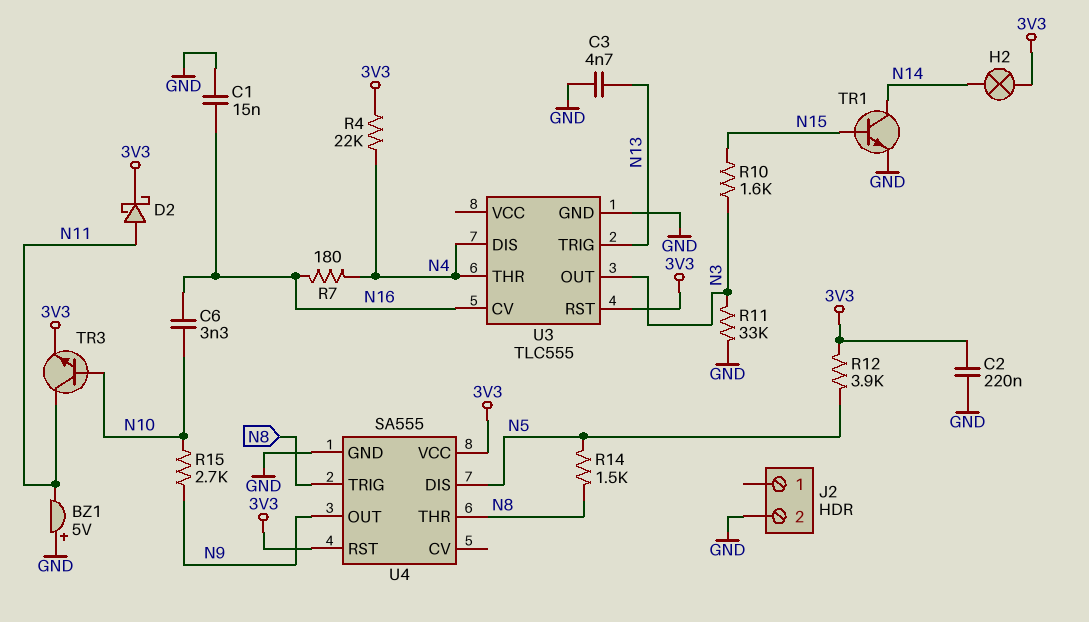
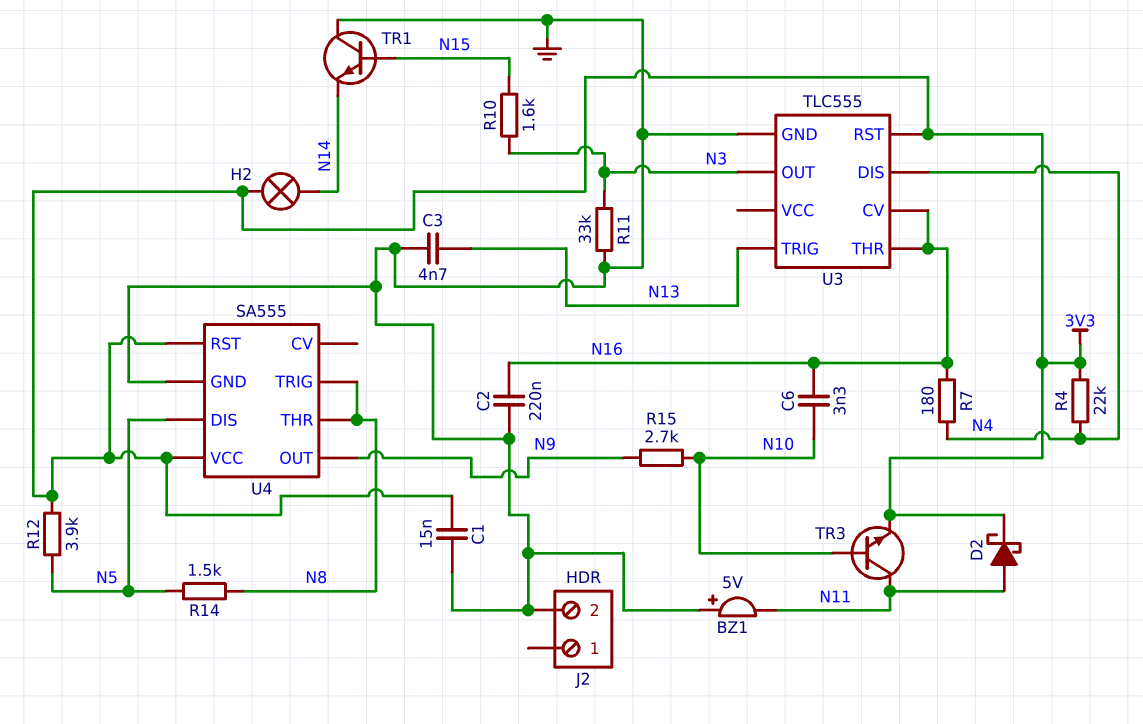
C1: 15nF (GND, N16) -> 15nF (3V3, GND)
C2: 220nF (3V3, GND) -> 220nF (GND, N16)
TR1: NPN (B N15, C N14, E GND) -> NPN (B N15, C GND, E N14)
U3 pin THR: N4 -> N16

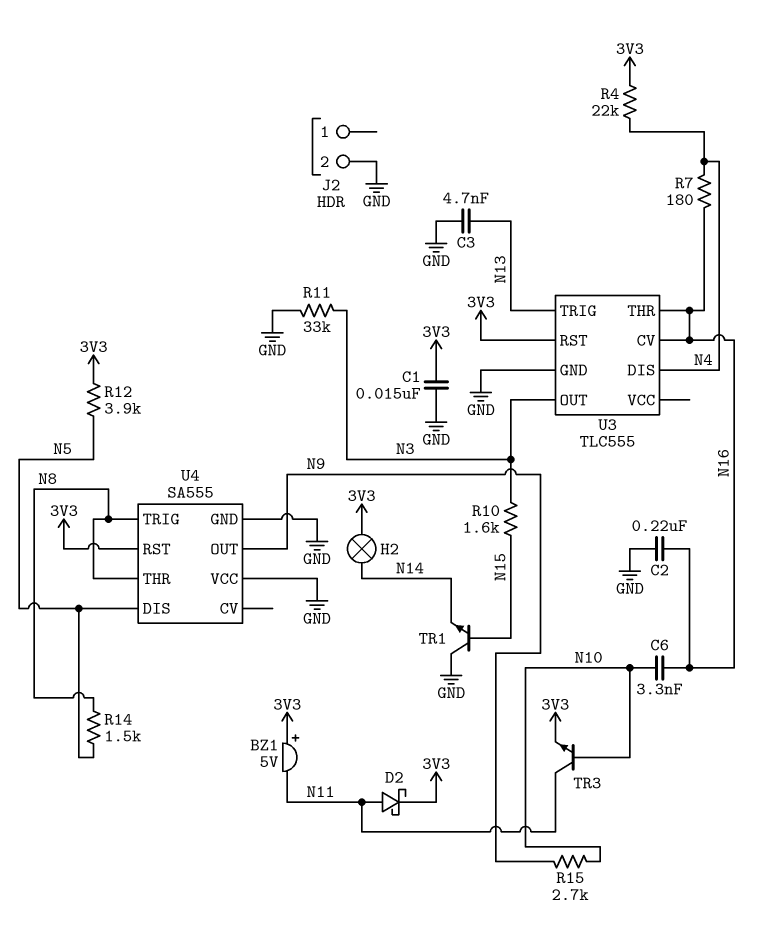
BZ1: buzzer 5V (plus GND, minus N11) -> buzzer 5V (plus 3V3, minus N11)
U4 pin VCC: 3V3 -> GND

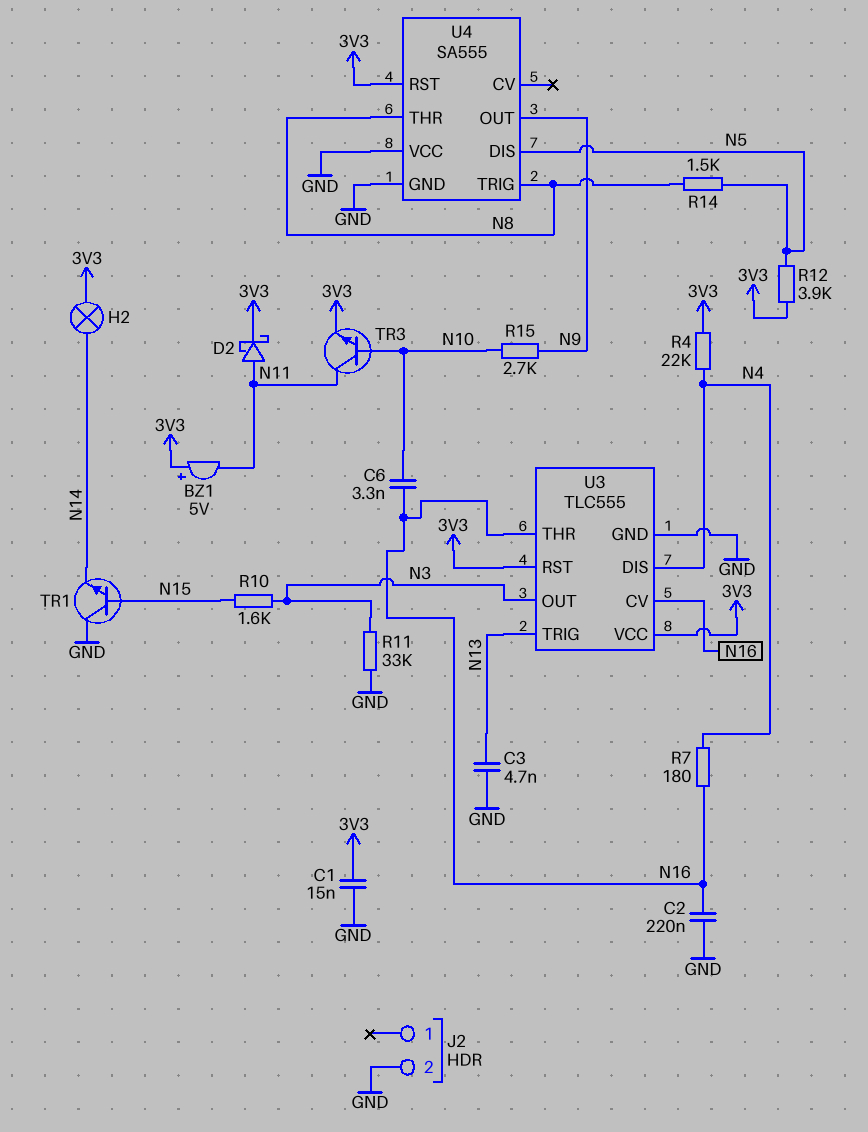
U3 pin VCC: none -> 3V3

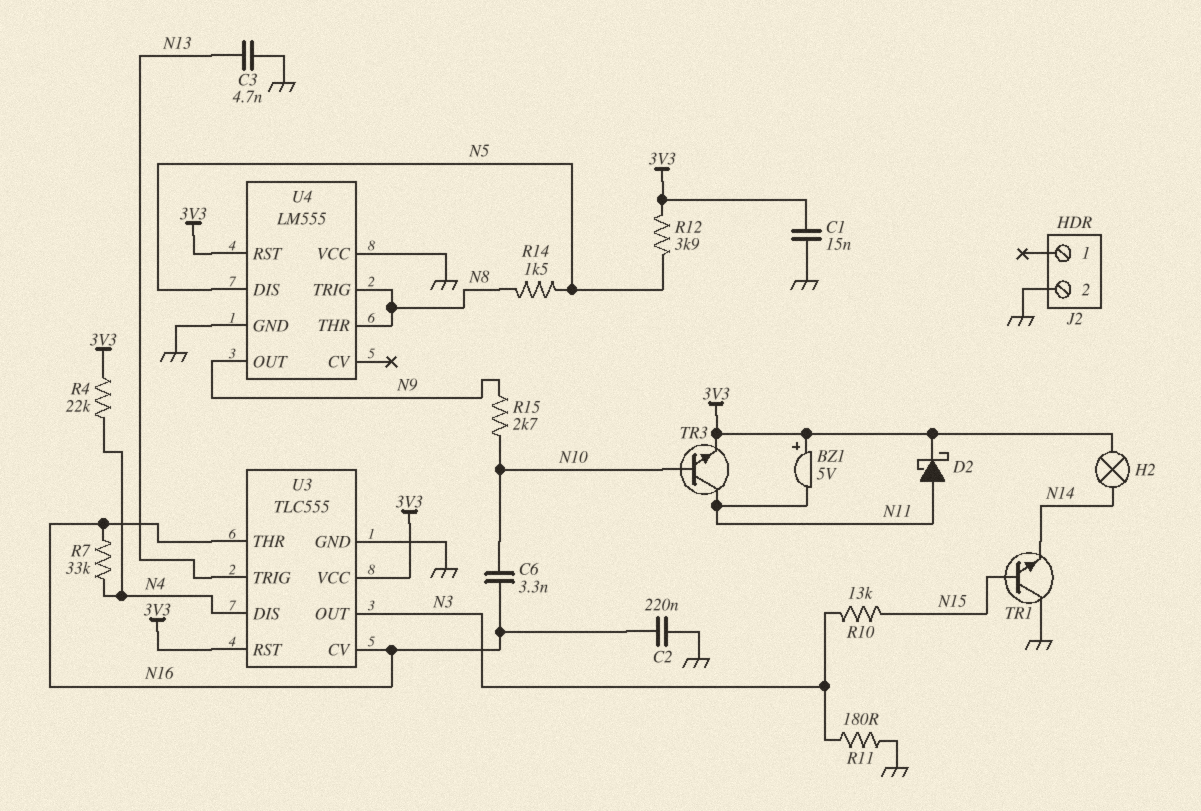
R7: 180 (N4, N16) -> 33k (N4, N16)
R10: 1.6k (N3, N15) -> 13k (N3, N15)
R11: 33k (GND, N3) -> 180 (GND, N3)
U4: SA555 -> LM555

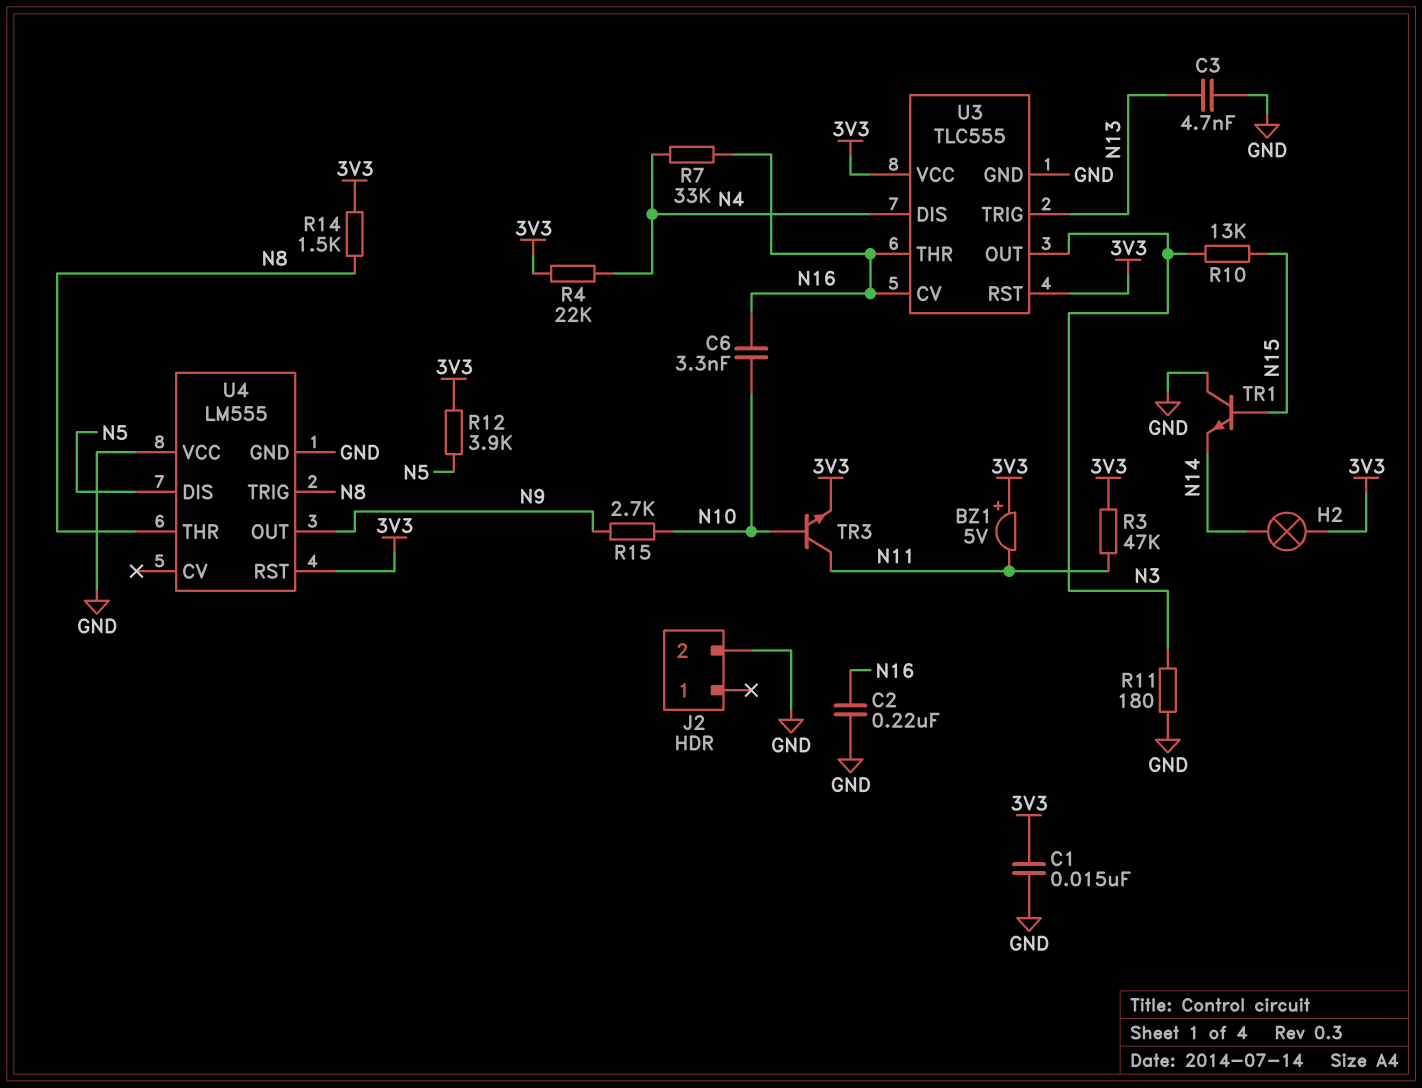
D2: schottky (A N11, K 3V3) -> none
R3: none -> 47k (3V3, N11)
R14: 1.5k (N5, N8) -> 1.5k (3V3, N8)

